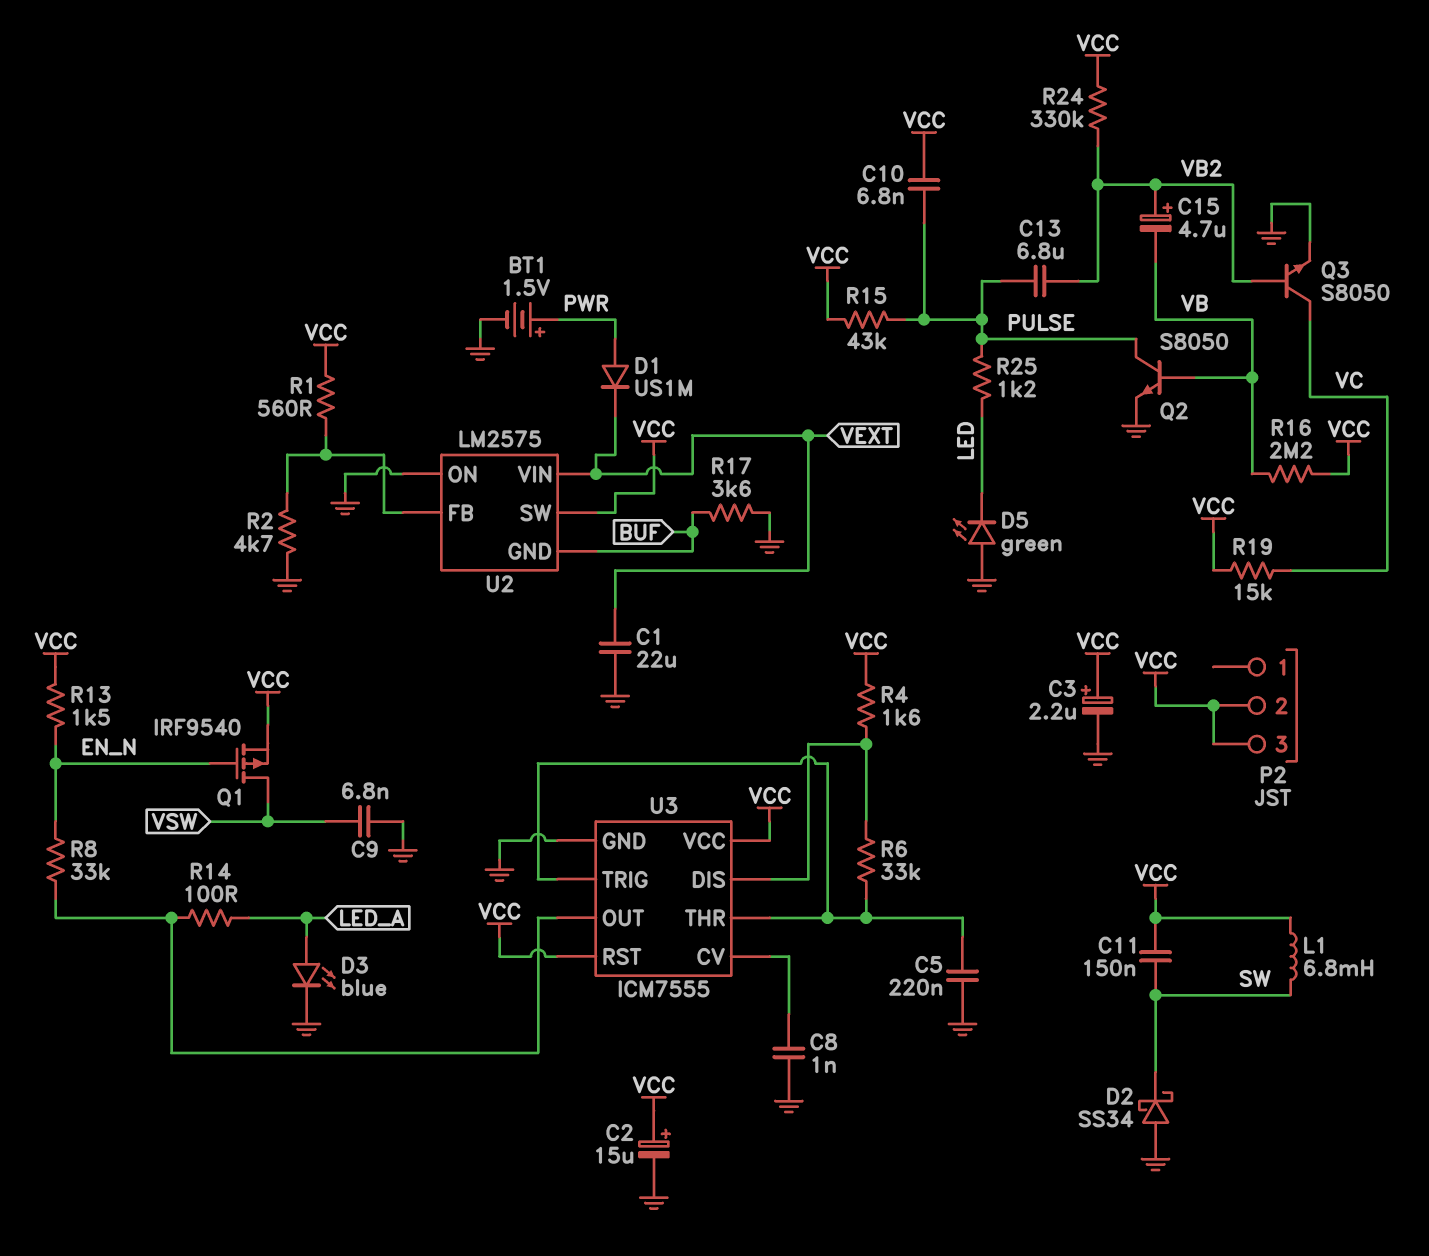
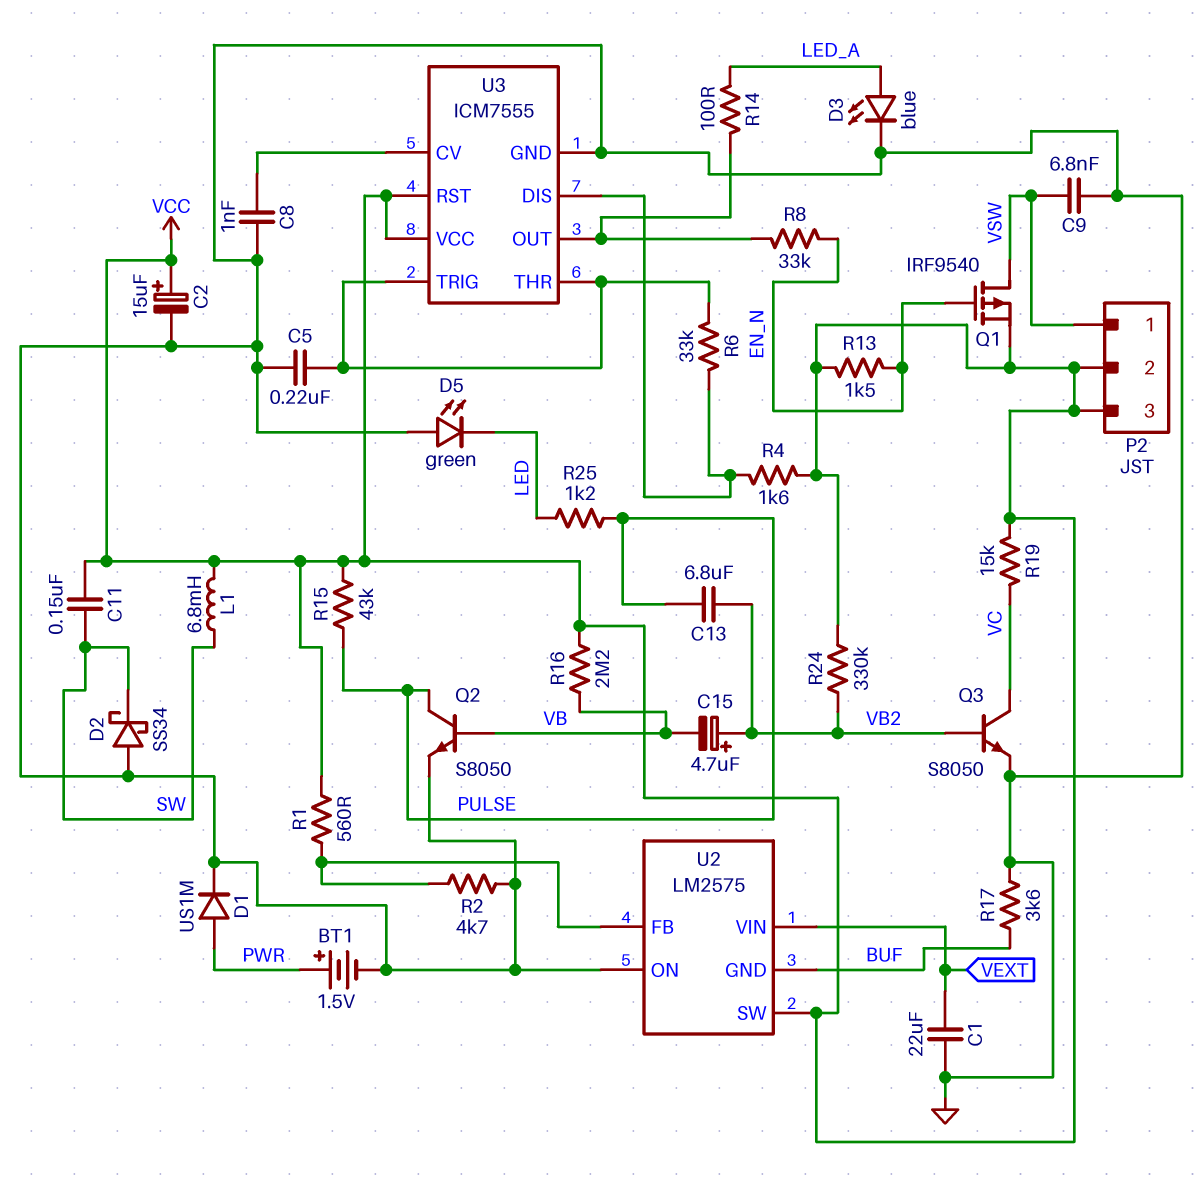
C3: 2.2uF (plus VCC, minus GND) -> none
C10: 6.8nF (PULSE, VCC) -> none
D1: diode US1M (A PWR, K VEXT) -> diode US1M (A PWR, K GND)
P2 pin 1: none -> VSW

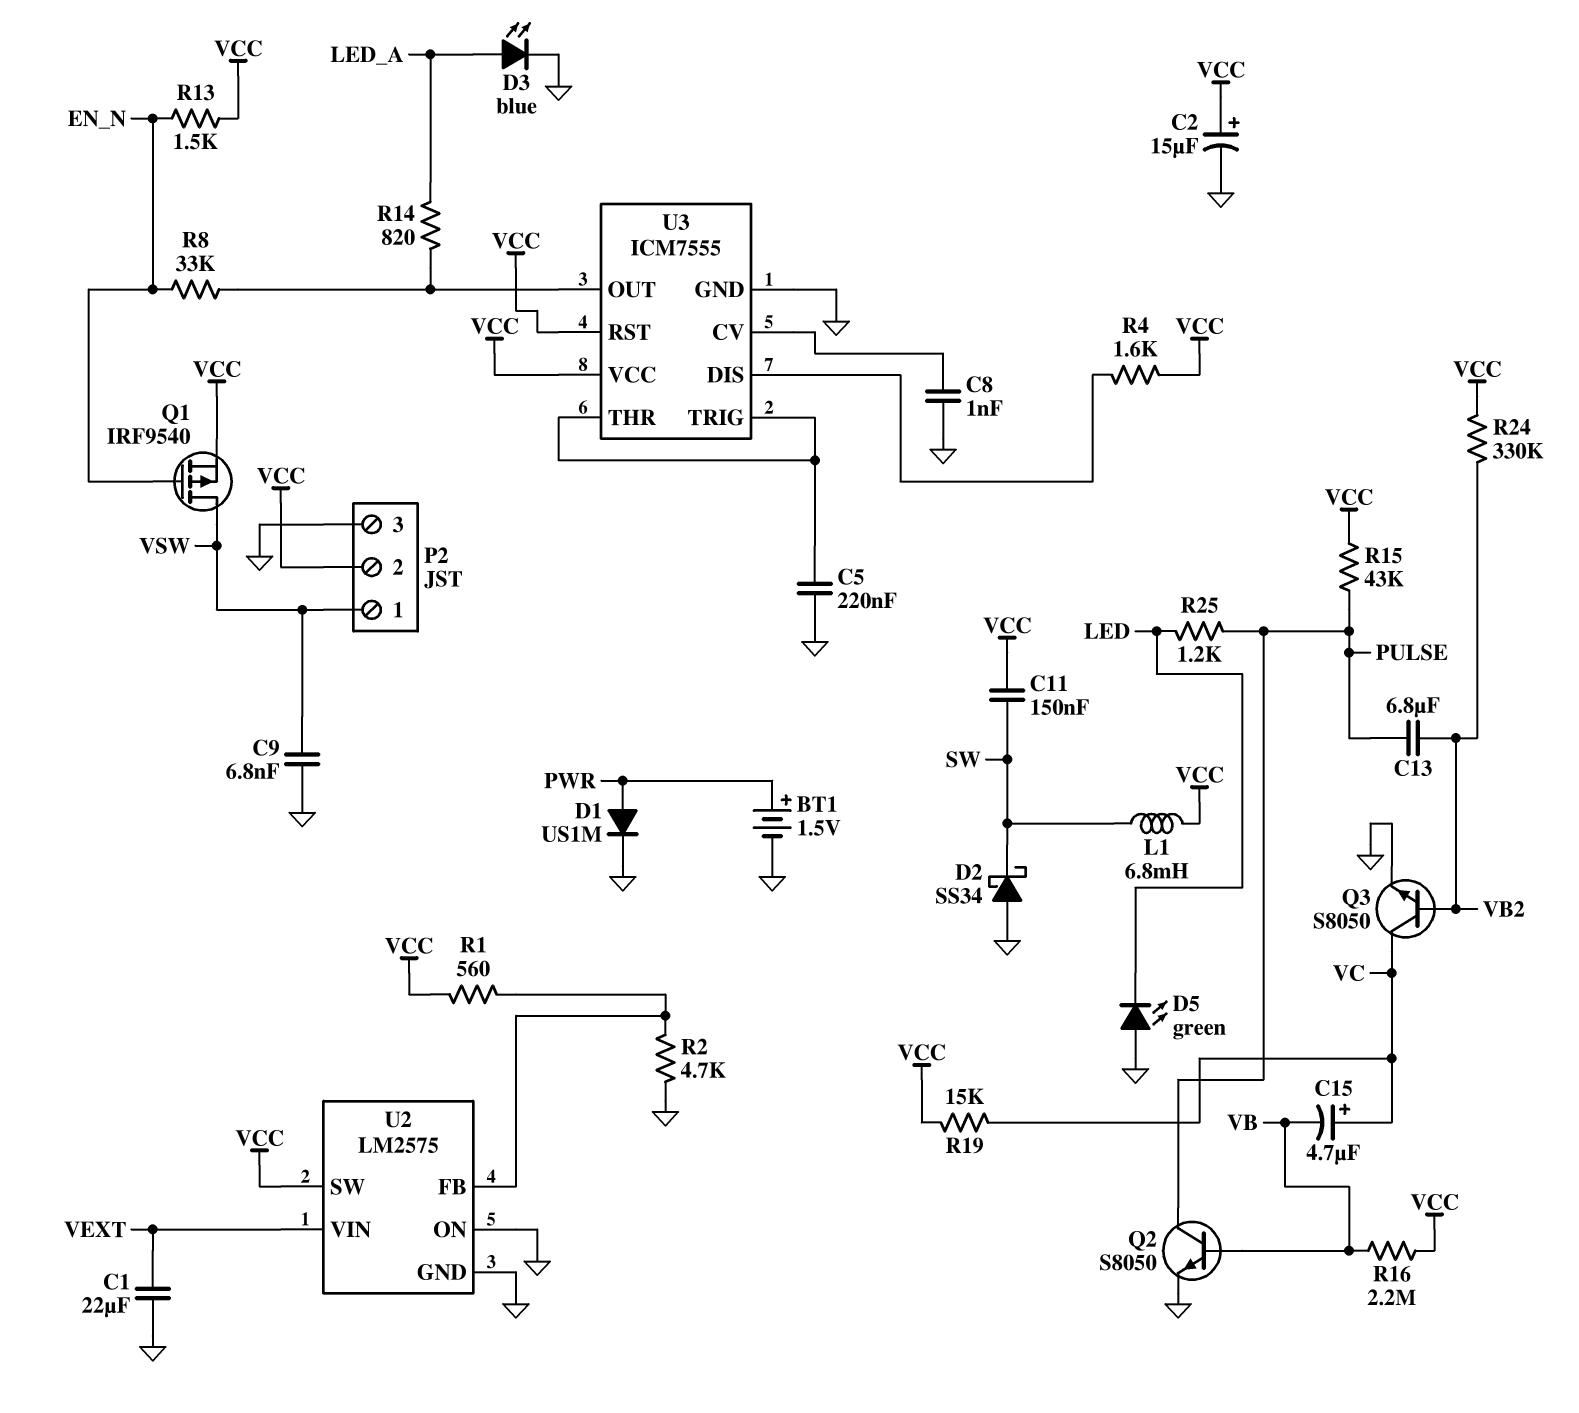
C15: 4.7uF (plus VB2, minus VB) -> 4.7uF (plus VC, minus VB)
P2 pin 3: VCC -> GND
R6: 33k (U3/DIS, U3/THR) -> none
R14: 100 (LED_A, U3/OUT) -> 820 (LED_A, U3/OUT)
R17: 3.6k (BUF, GND) -> none
U2 pin GND: BUF -> GND

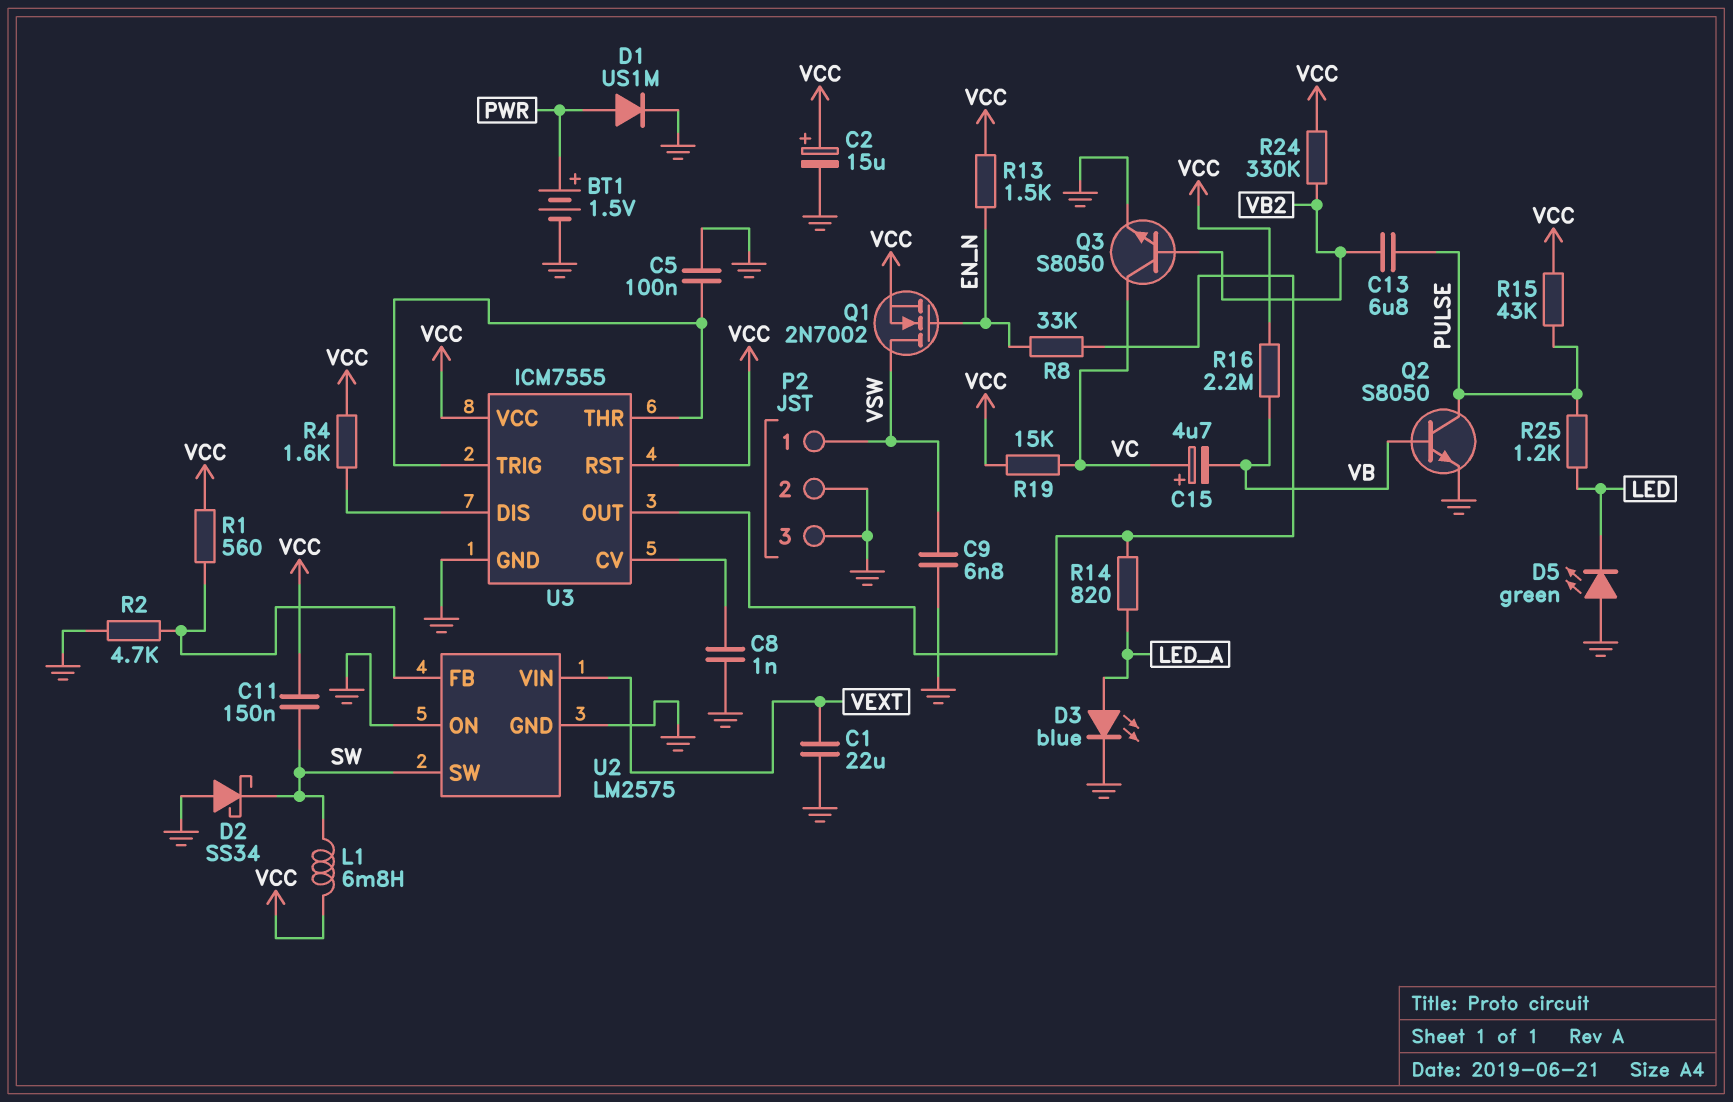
C5: 220nF (GND, U3/THR) -> 100nF (GND, U3/THR)
P2 pin 2: VCC -> GND
Q1: PMOS IRF9540 (G EN_N, D VSW, S VCC) -> NMOS 2N7002 (G EN_N, D VSW, S VCC)
U2 pin SW: VCC -> SW

